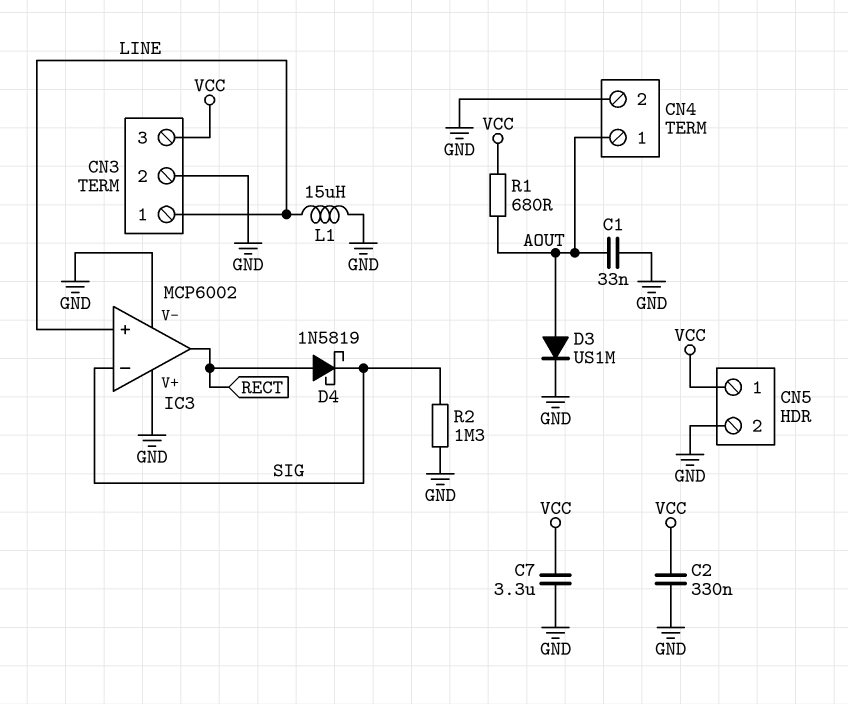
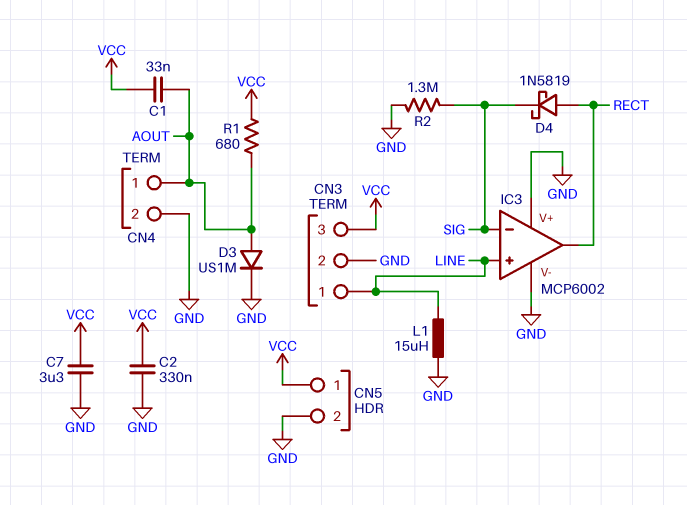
C1: 33nF (AOUT, GND) -> 33nF (AOUT, VCC)

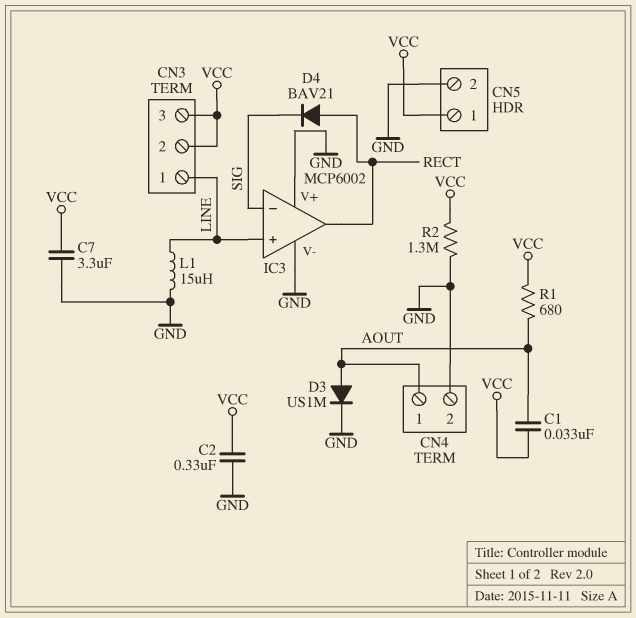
CN3 pin 2: GND -> VCC
D4: schottky 1N5819 (A RECT, K SIG) -> diode BAV21 (A RECT, K SIG)
R2: 1.3M (GND, SIG) -> 1.3M (GND, VCC)

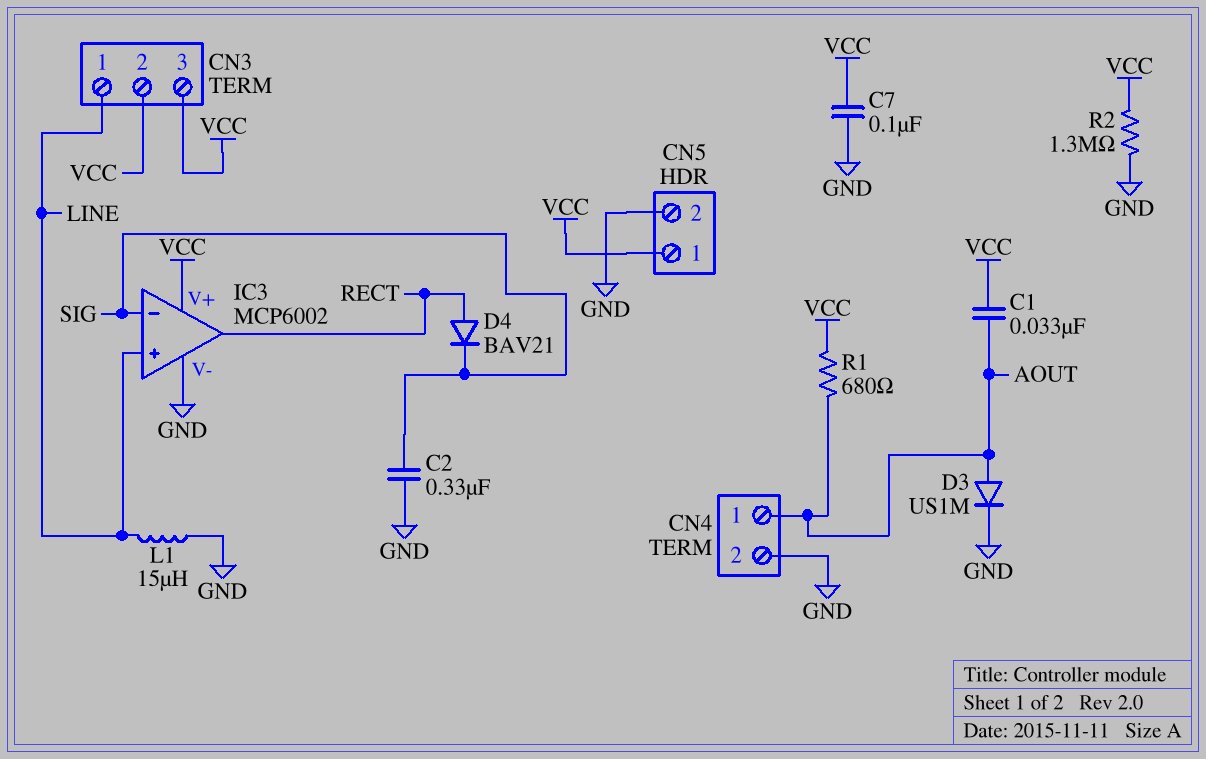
C2: 330nF (GND, VCC) -> 330nF (GND, SIG)
C7: 3.3uF (GND, VCC) -> 100nF (GND, VCC)
IC3 pin V+: GND -> VCC

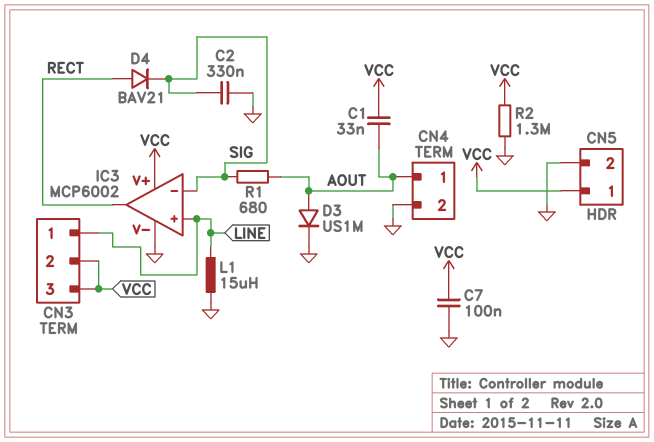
R1: 680 (AOUT, VCC) -> 680 (AOUT, SIG)

